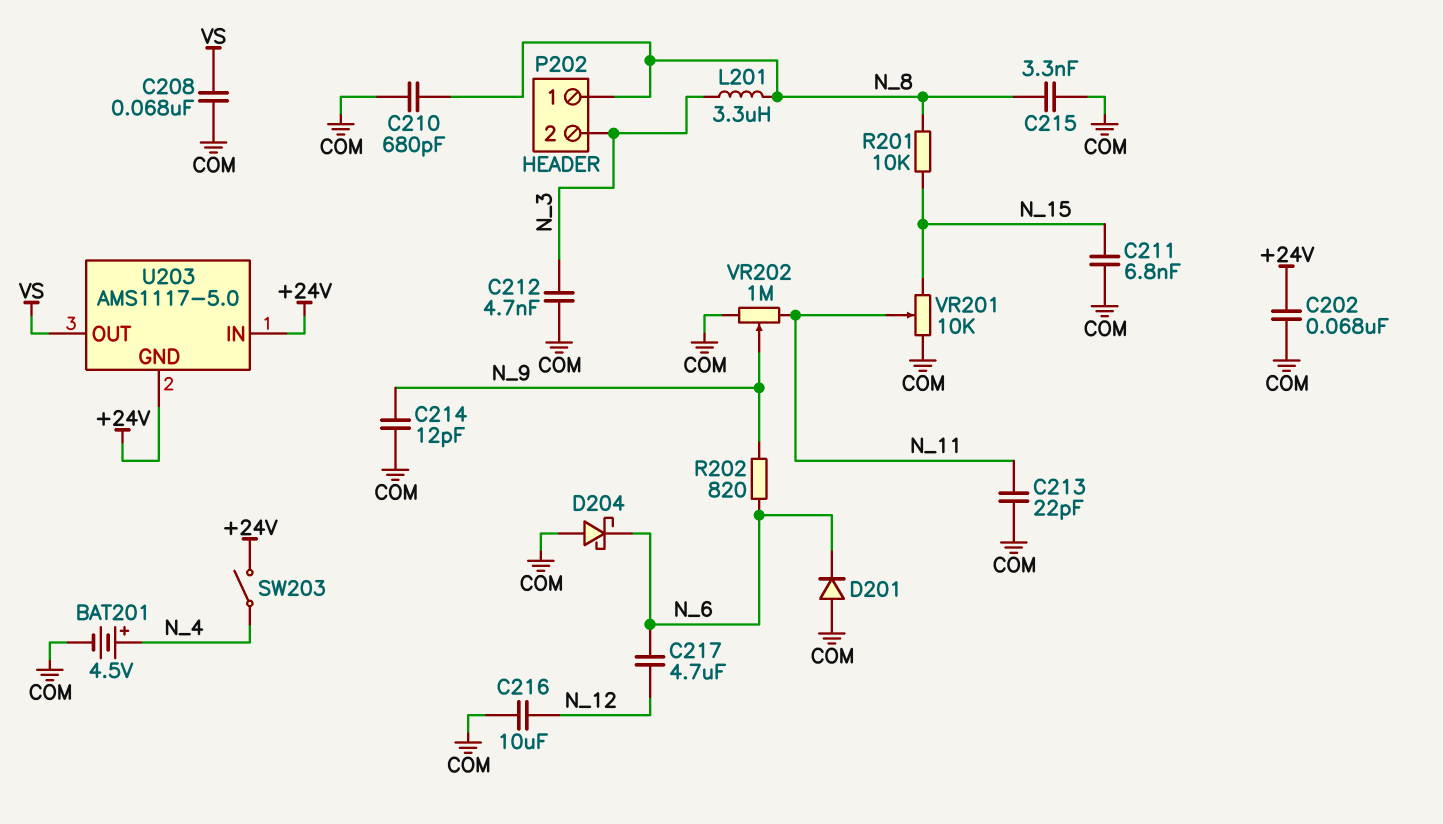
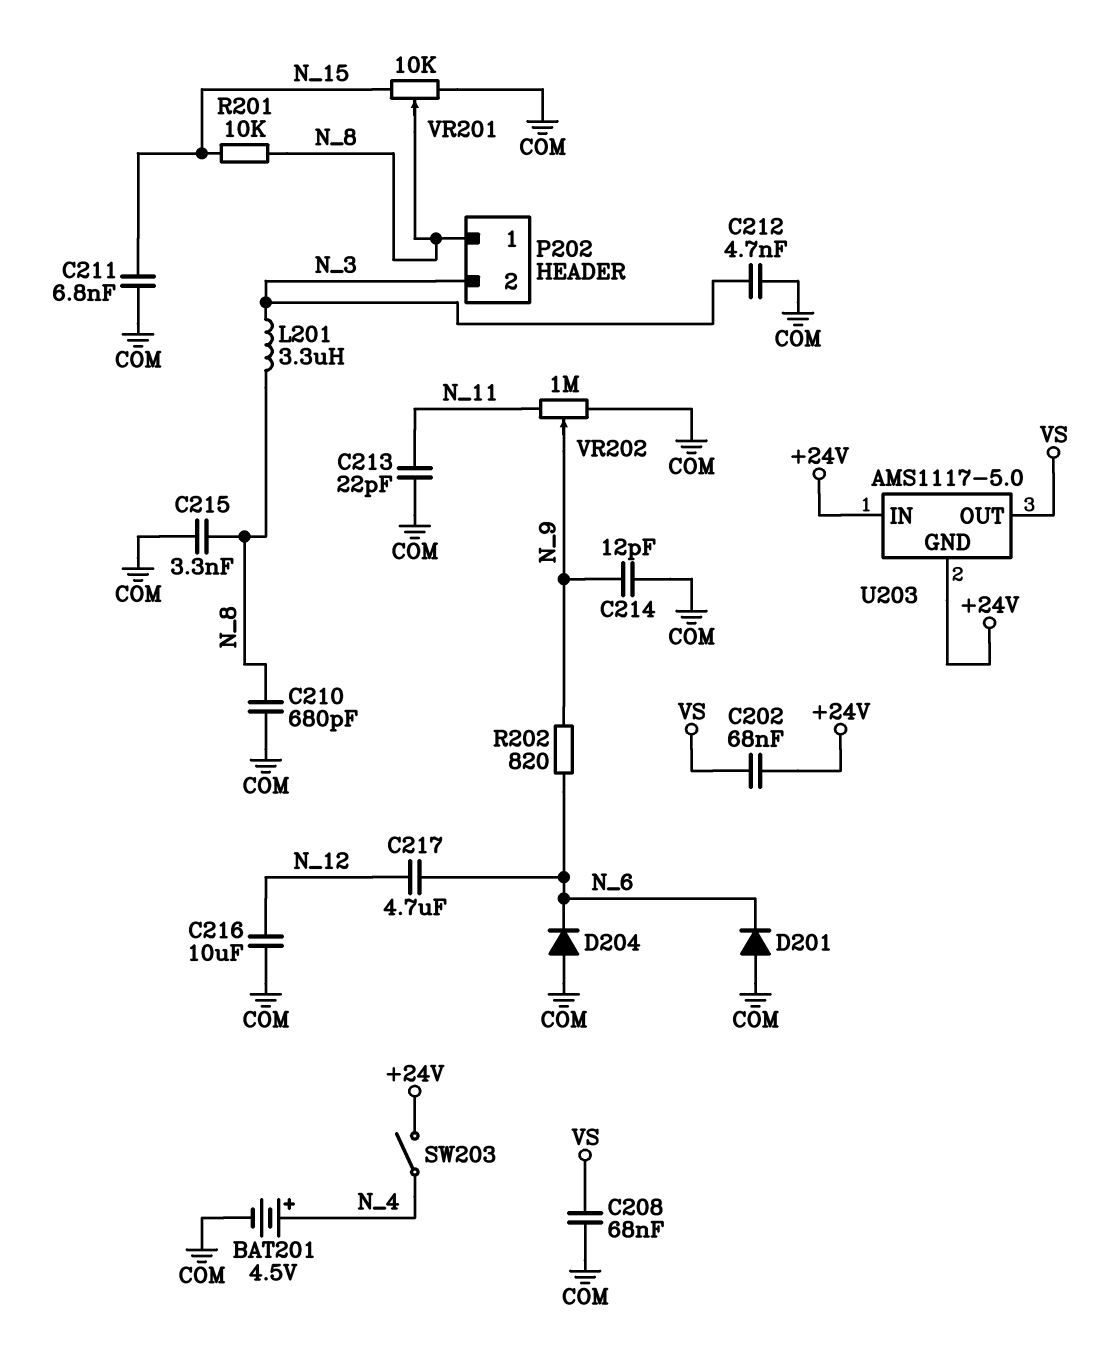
C202: 68nF (+24V, COM) -> 68nF (+24V, VS)
D204: schottky (A COM, K N_6) -> diode (A COM, K N_6)
VR201: 10k (COM, N_15, wiper N_11) -> 10k (COM, N_15, wiper N_8)

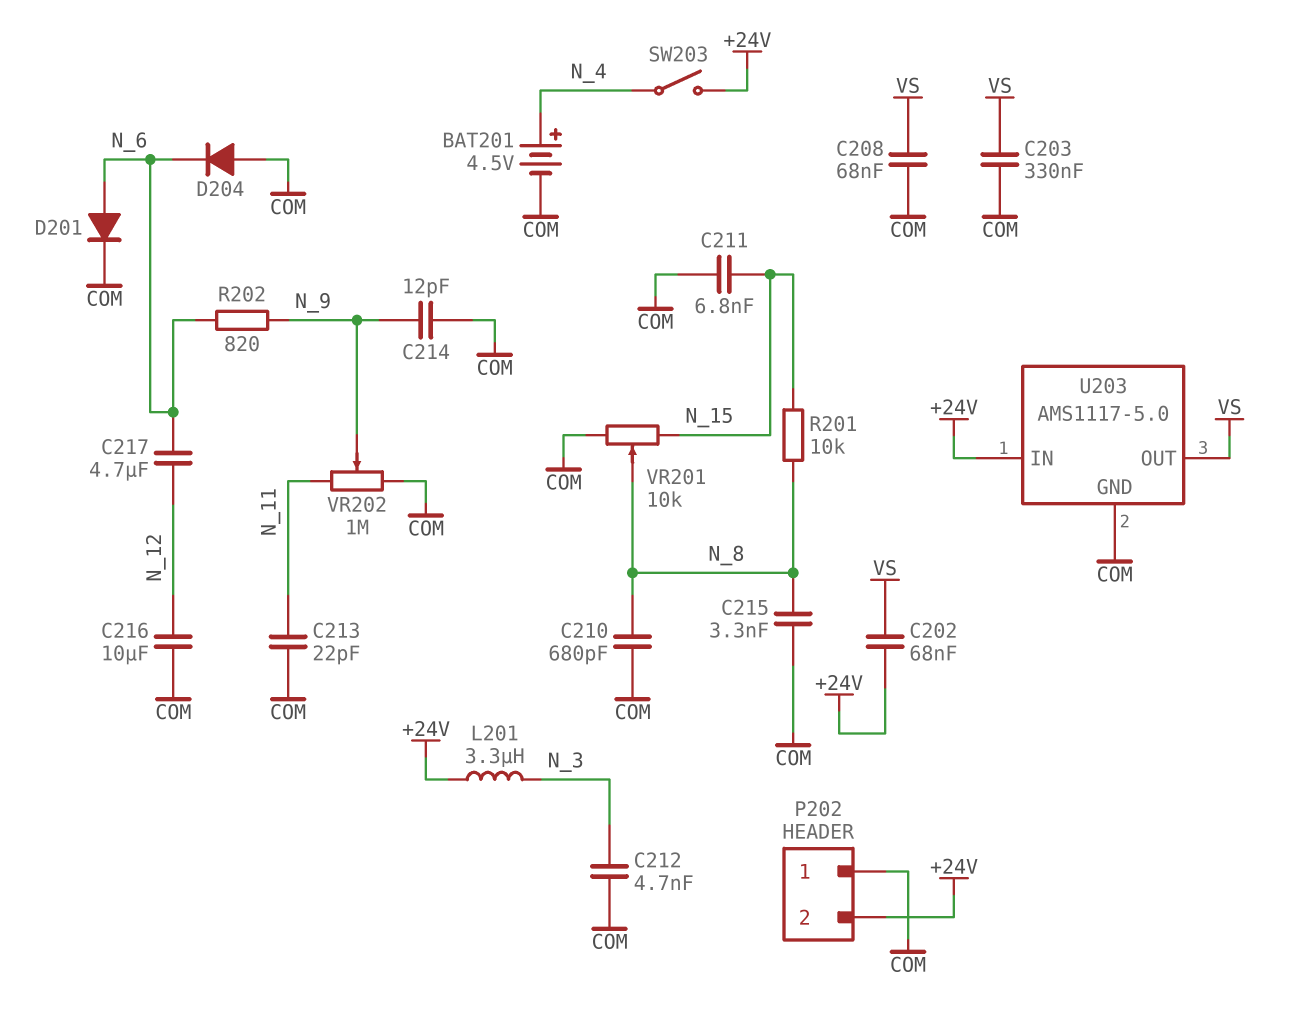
C203: none -> 330nF (COM, VS)
D201: diode (A COM, K N_6) -> diode (A N_6, K COM)
L201: 3.3uH (N_3, N_8) -> 3.3uH (+24V, N_3)
P202 pin 1: N_8 -> COM
P202 pin 2: N_3 -> +24V
U203 pin GND: +24V -> COM

